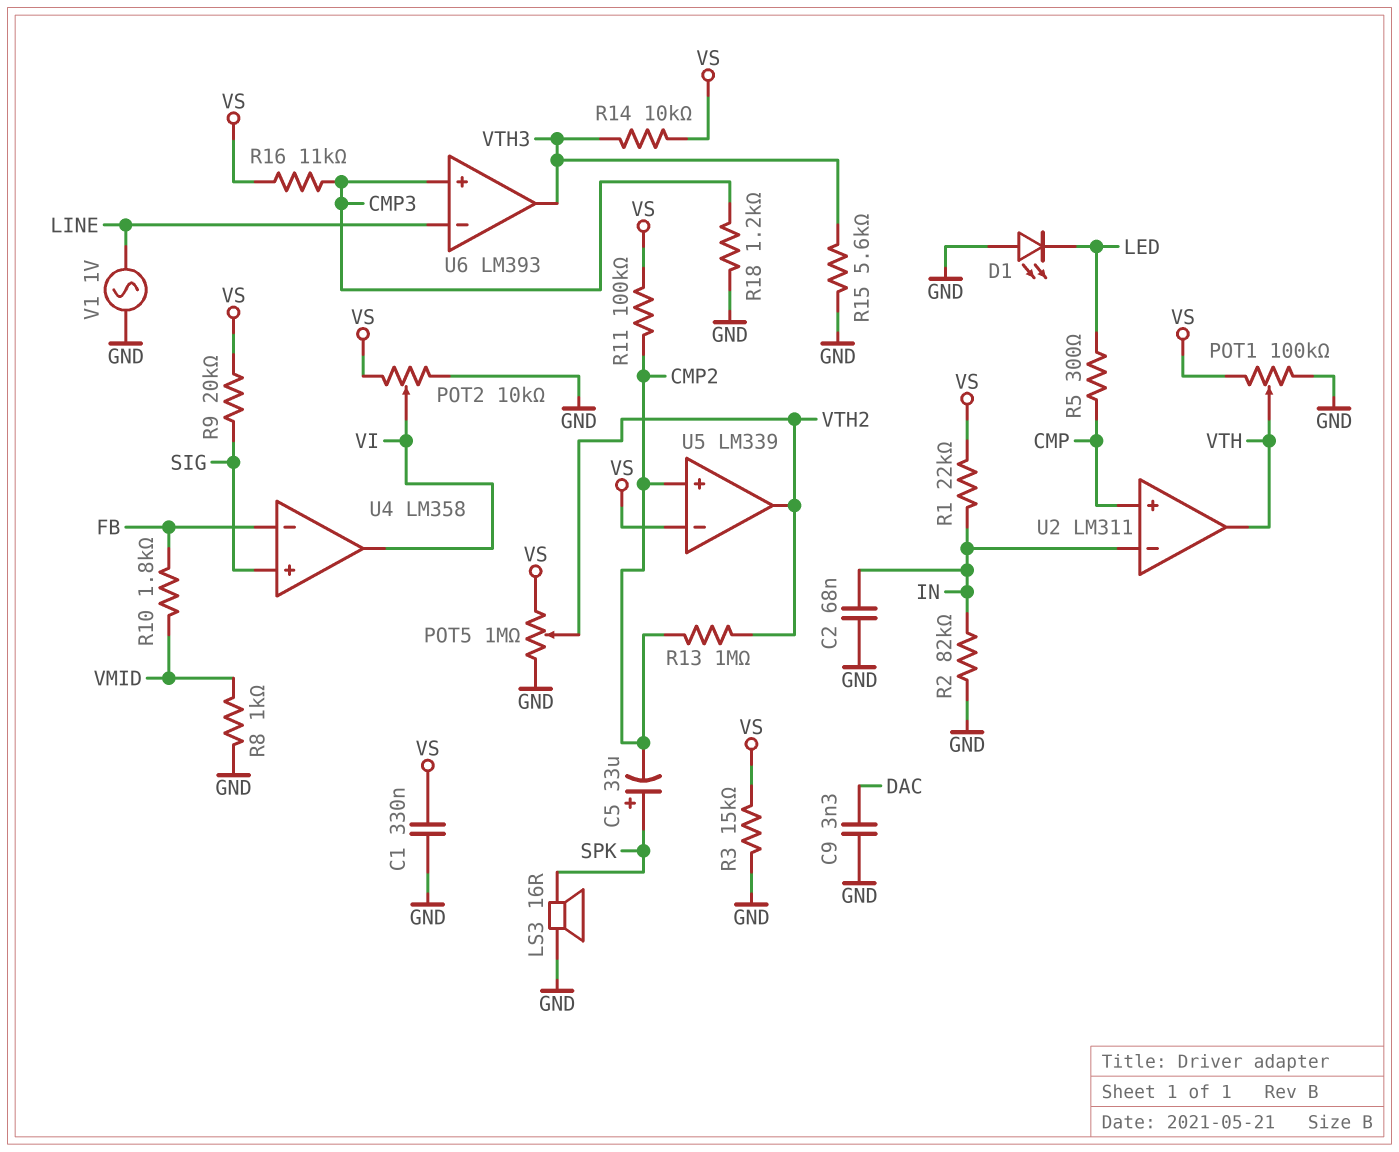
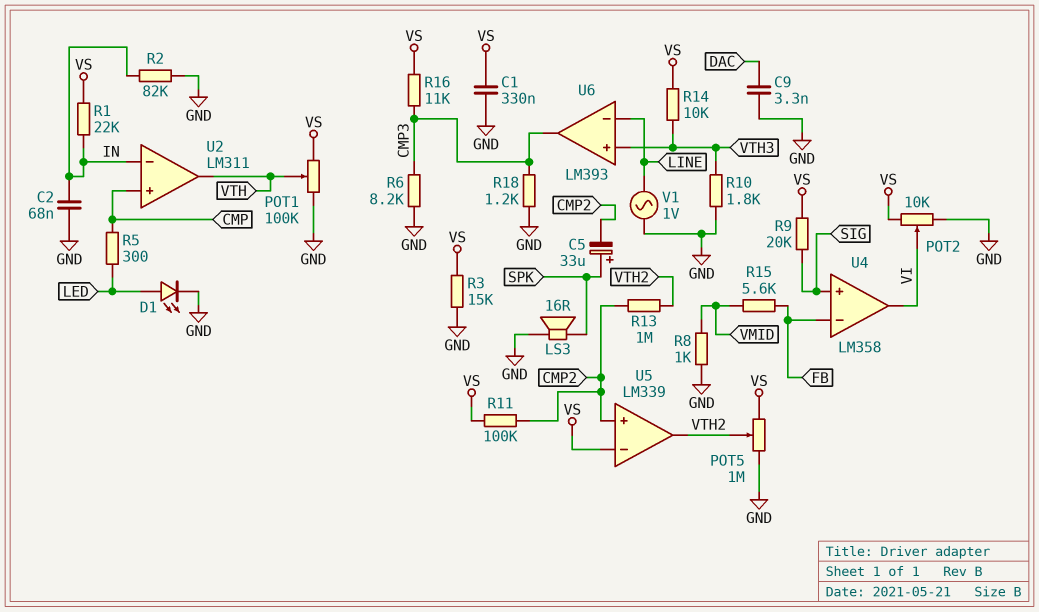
D1: LED (A GND, K LED) -> LED (A LED, K GND)
R6: none -> 8.2k (CMP3, GND)
R10: 1.8k (FB, VMID) -> 1.8k (GND, VTH3)
R15: 5.6k (GND, VTH3) -> 5.6k (FB, VMID)
U6 pin in+: CMP3 -> VTH3
U6 pin out: VTH3 -> CMP3

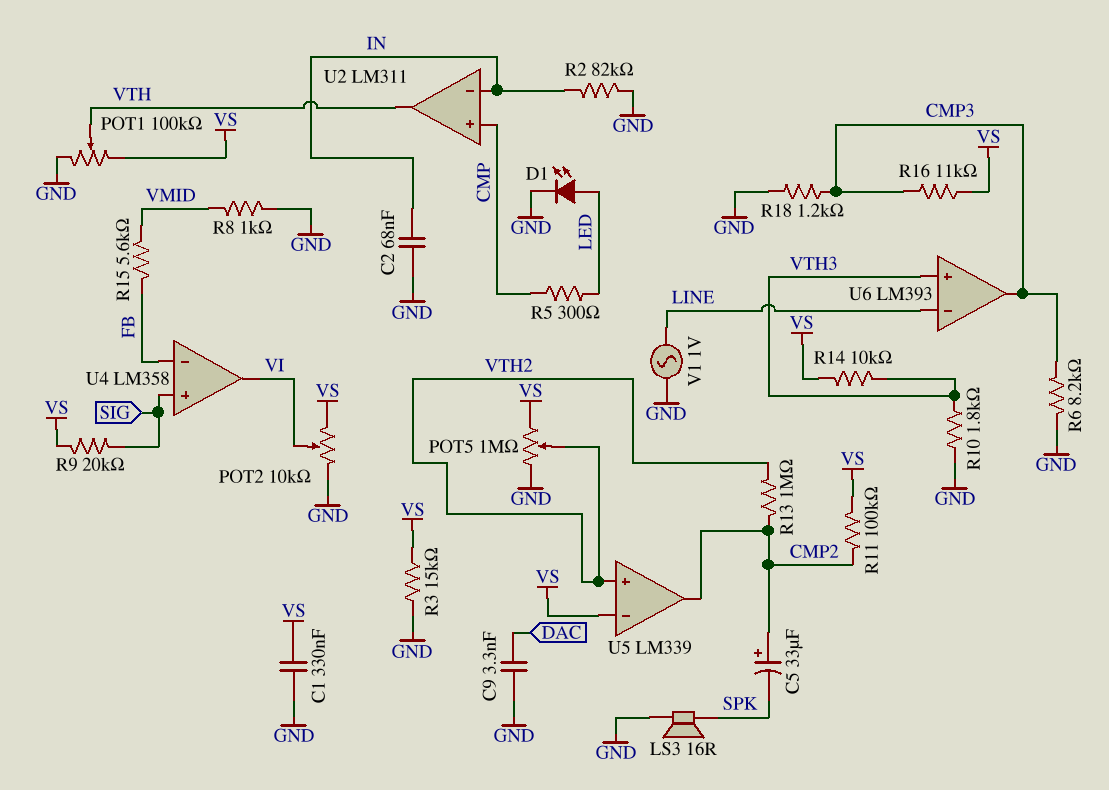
C5: 33uF (plus SPK, minus CMP2) -> 33uF (plus CMP2, minus SPK)
R1: 22k (IN, VS) -> none
U5 pin in+: CMP2 -> VTH2
U5 pin out: VTH2 -> CMP2

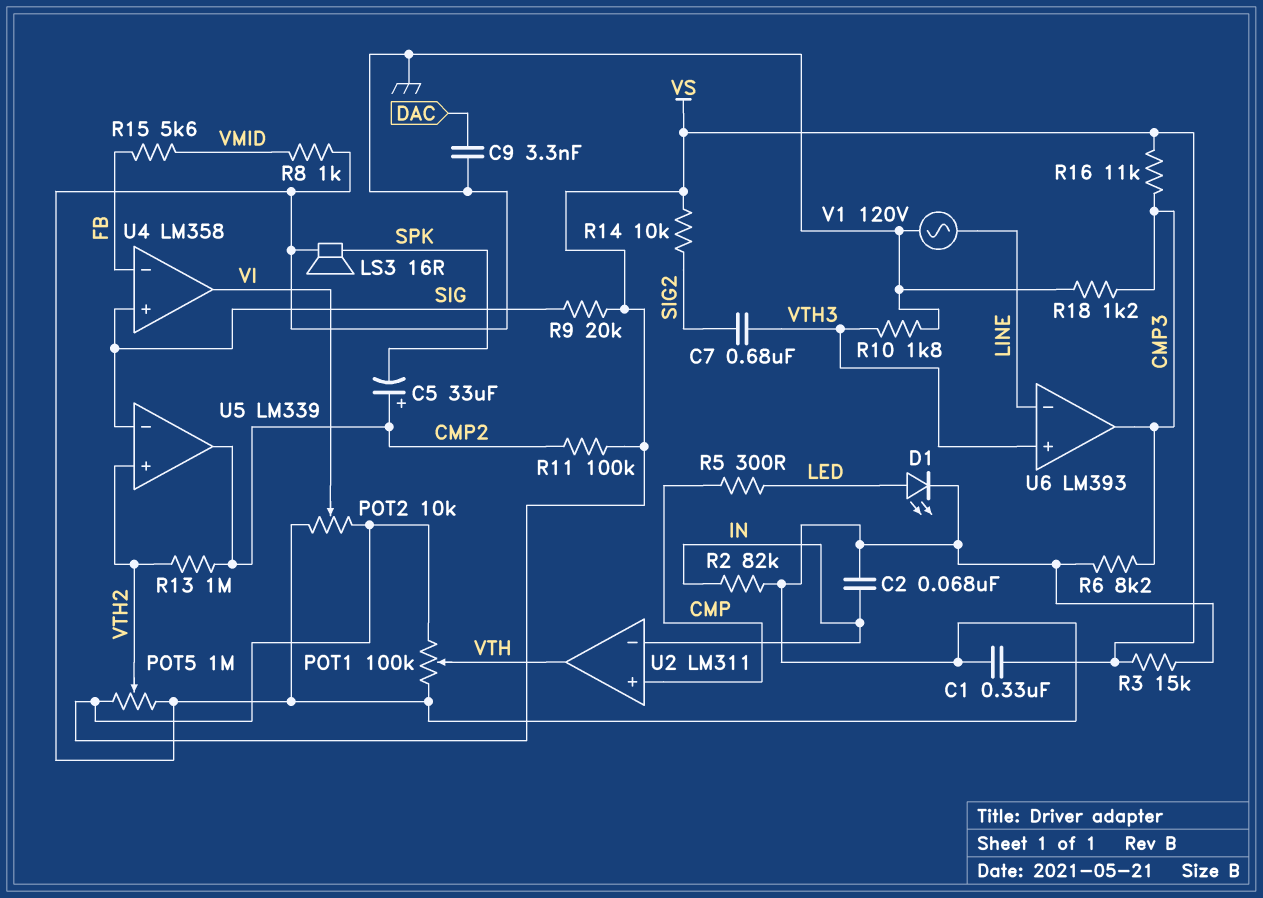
C7: none -> 680nF (SIG2, VTH3)
R14: 10k (VS, VTH3) -> 10k (SIG2, VS)
U5 pin in-: VS -> SIG
V1: AC 1V (GND, LINE) -> AC 120V (GND, LINE)

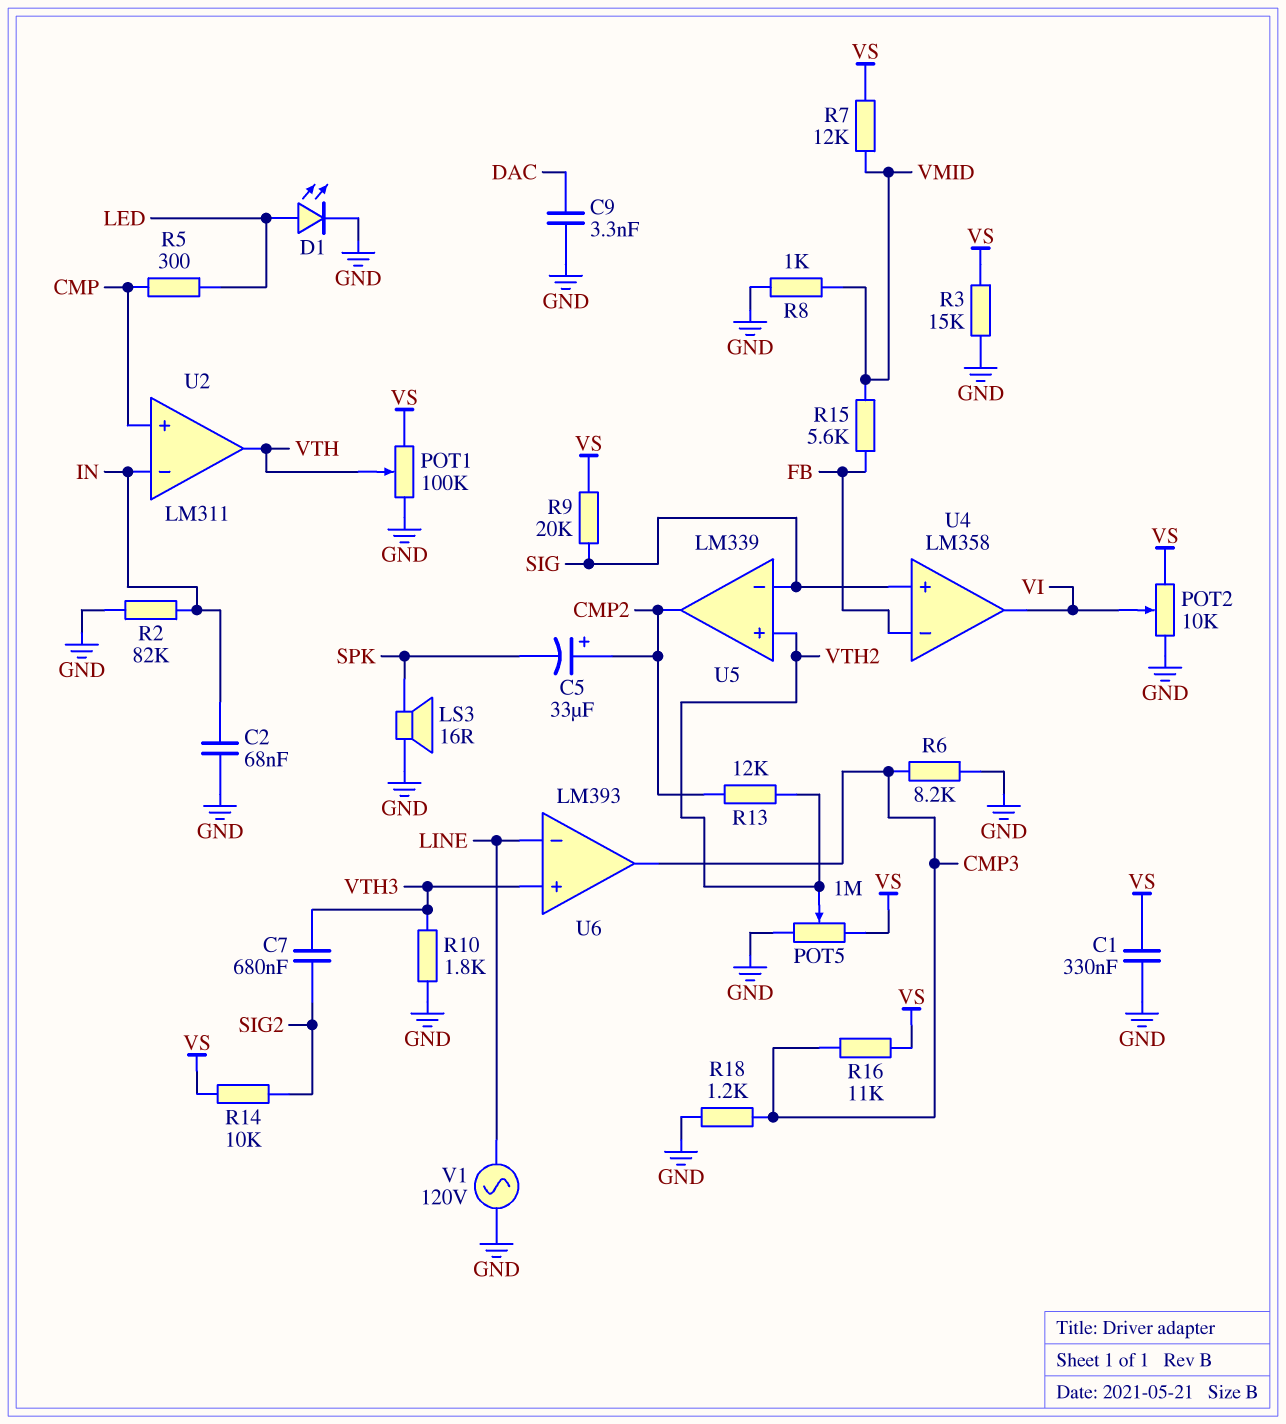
R7: none -> 12k (VMID, VS)
R11: 100k (CMP2, VS) -> none
R13: 1M (CMP2, VTH2) -> 12k (CMP2, VTH2)

